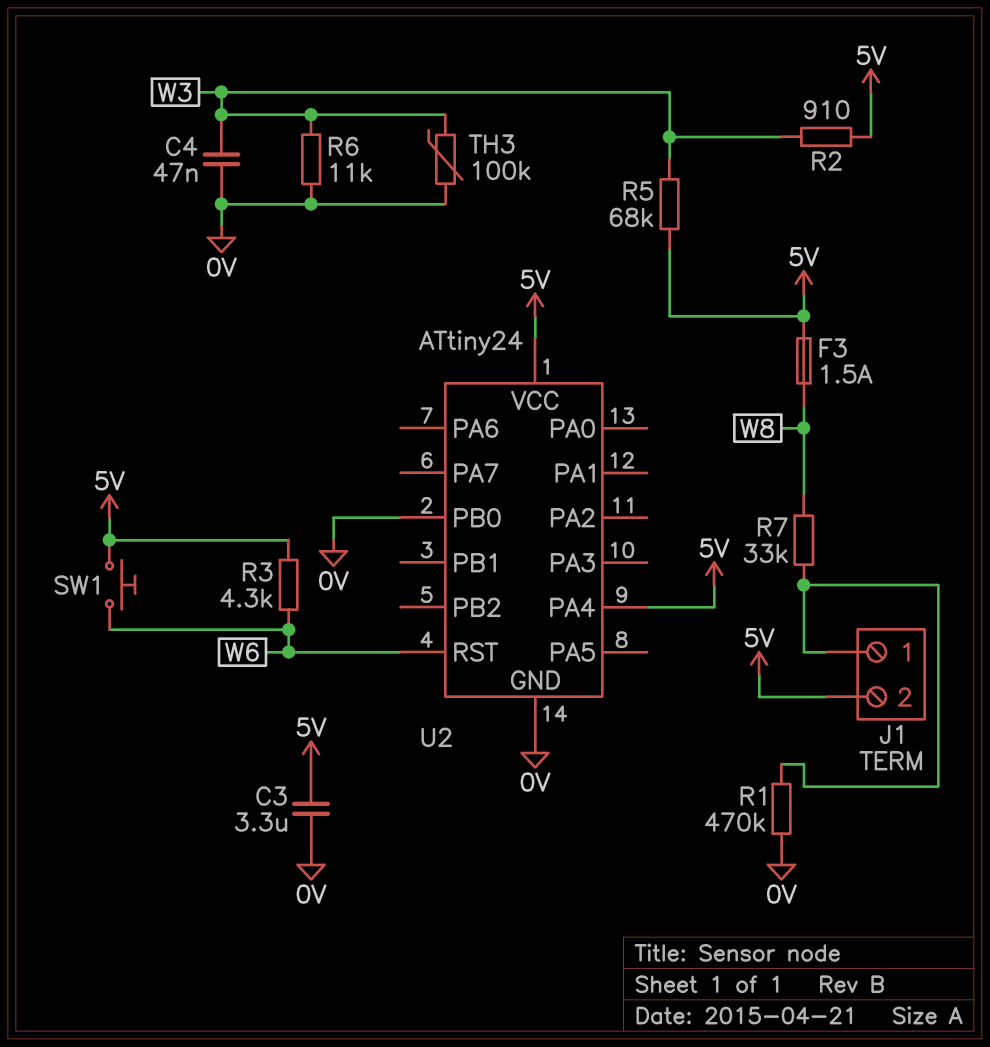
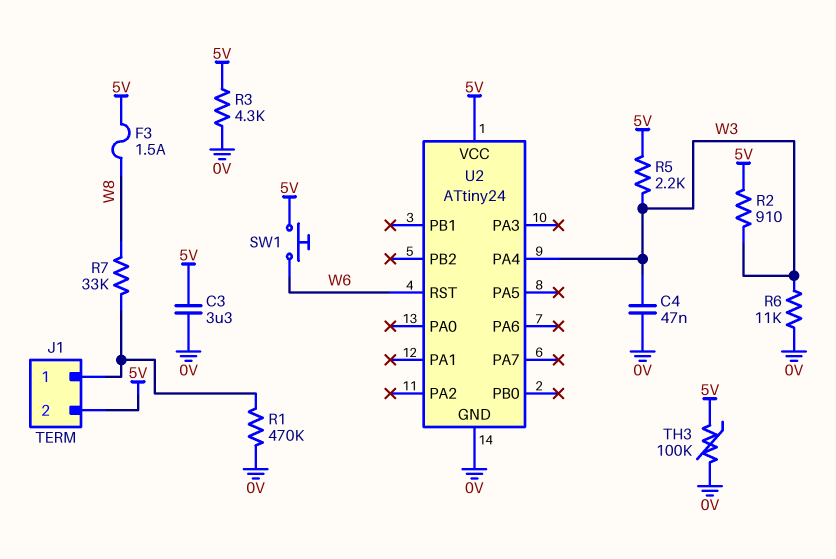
R3: 4.3k (5V, W6) -> 4.3k (0V, 5V)
R5: 68k (5V, W3) -> 2.2k (5V, W3)
TH3: 100k (0V, W3) -> 100k (0V, 5V)
U2 pin PA4: 5V -> W3
U2 pin PB0: 0V -> none

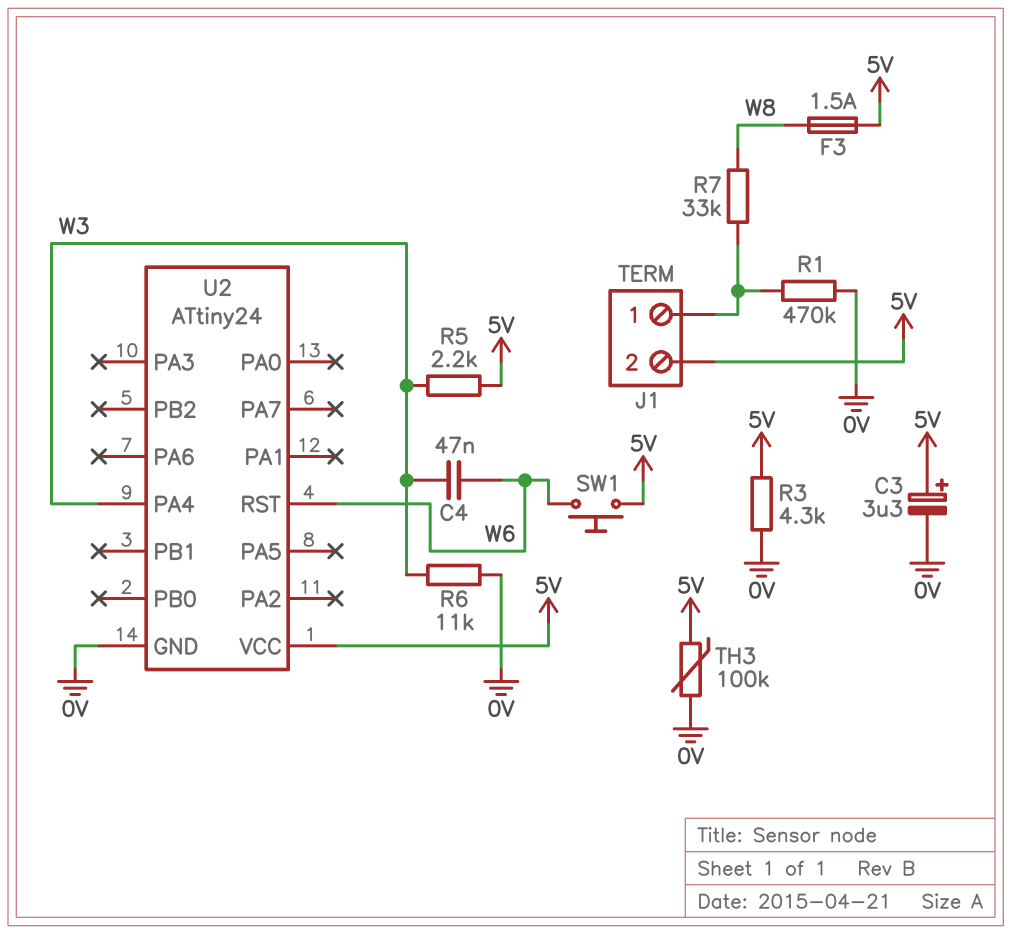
C3: 3.3uF (0V, 5V) -> 3.3uF (plus 5V, minus 0V)
C4: 47nF (0V, W3) -> 47nF (W3, W6)
R2: 910 (5V, W3) -> none

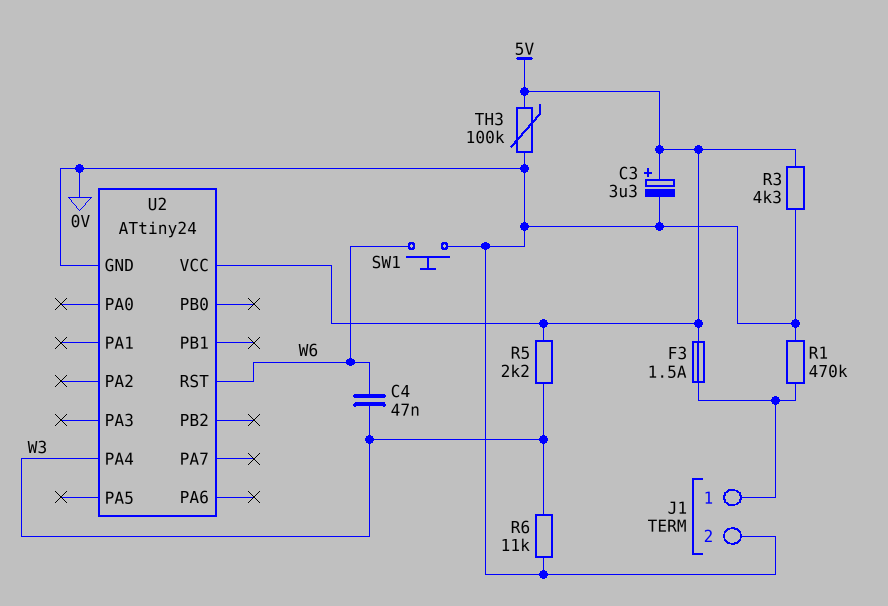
F3: 1.5A (5V, W8) -> 1.5A (5V, J1/1)
J1 pin 2: 5V -> 0V
R7: 33k (J1/1, W8) -> none
SW1: button (5V, W6) -> button (0V, W6)

